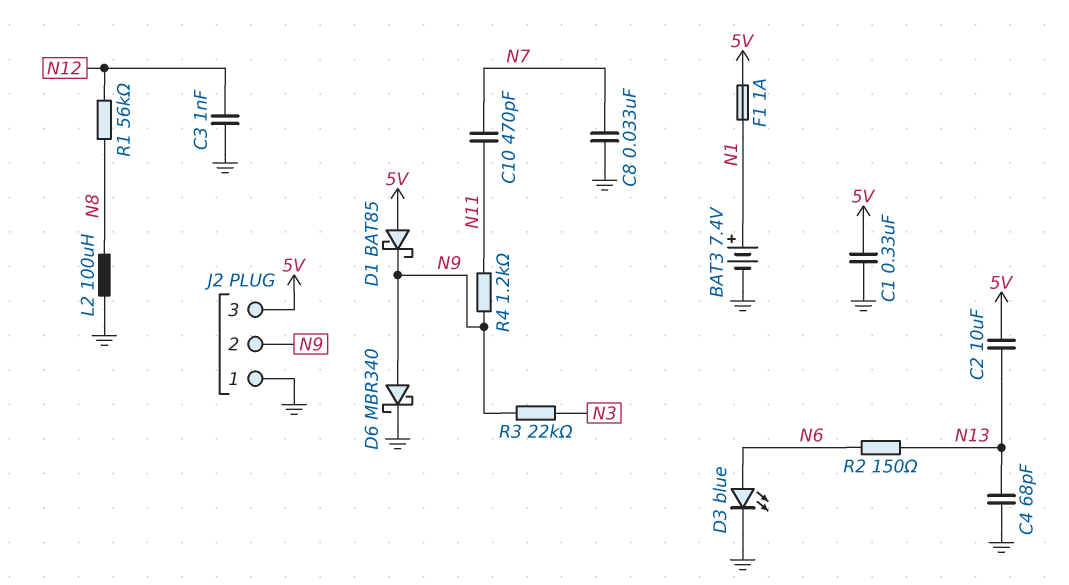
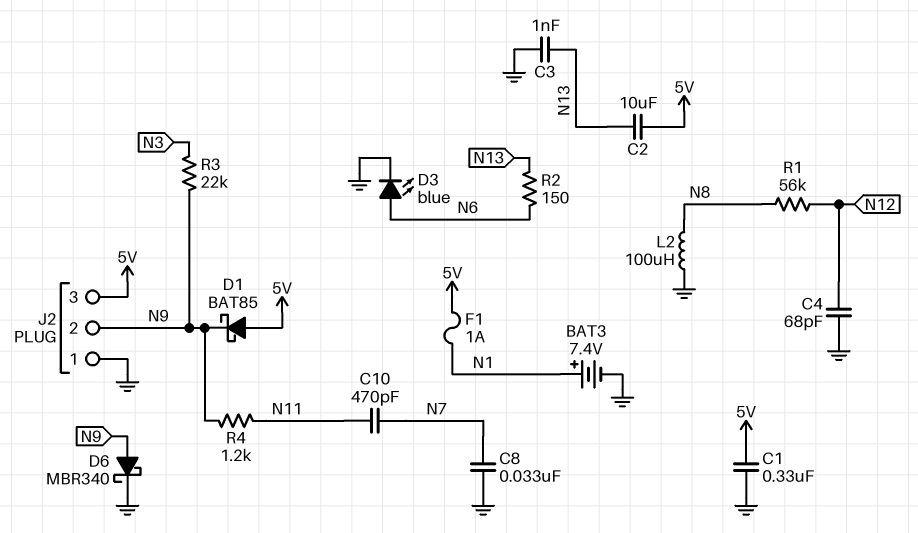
C3: 1nF (GND, N12) -> 1nF (GND, N13)
C4: 68pF (GND, N13) -> 68pF (GND, N12)

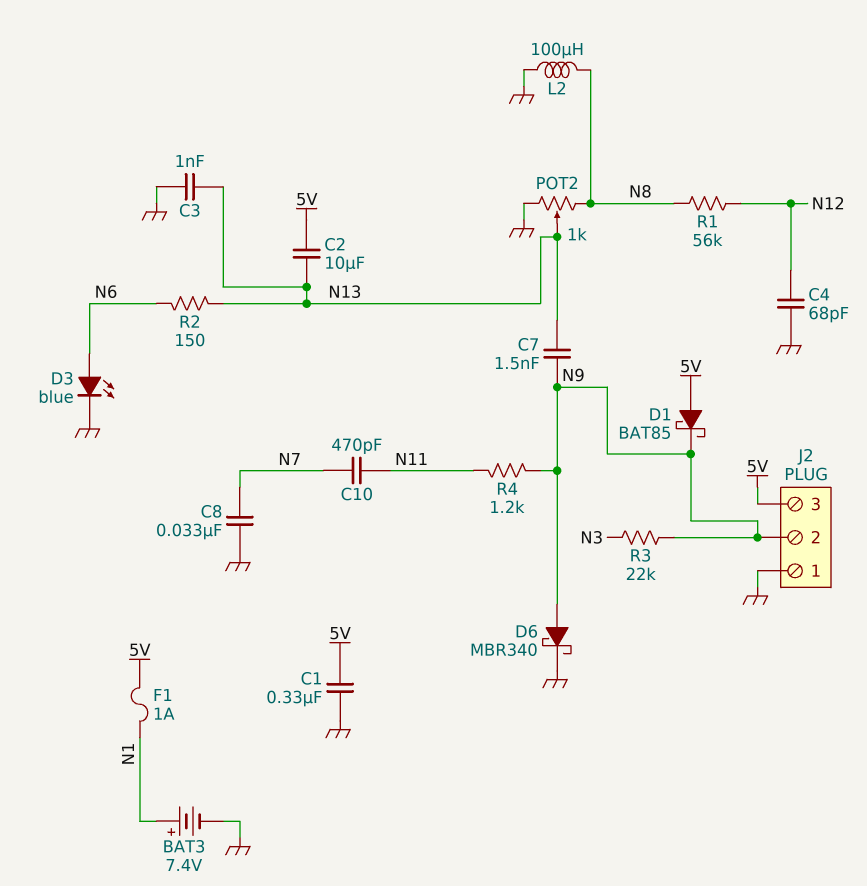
C7: none -> 1.5nF (N9, N13)
POT2: none -> 1k (GND, N8, wiper N13)

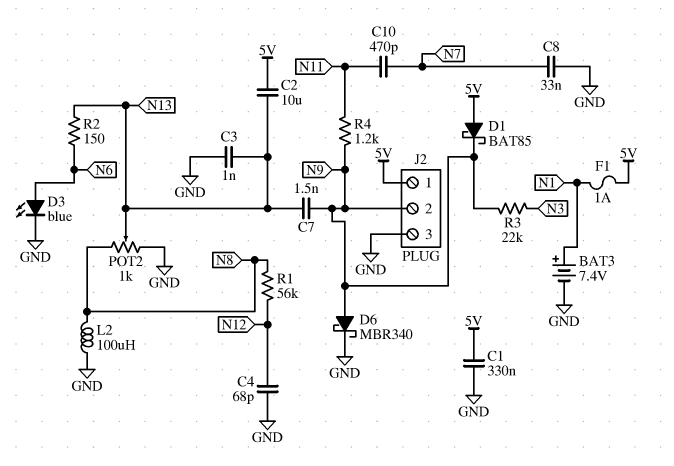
J2 pin 1: GND -> 5V
J2 pin 3: 5V -> GND

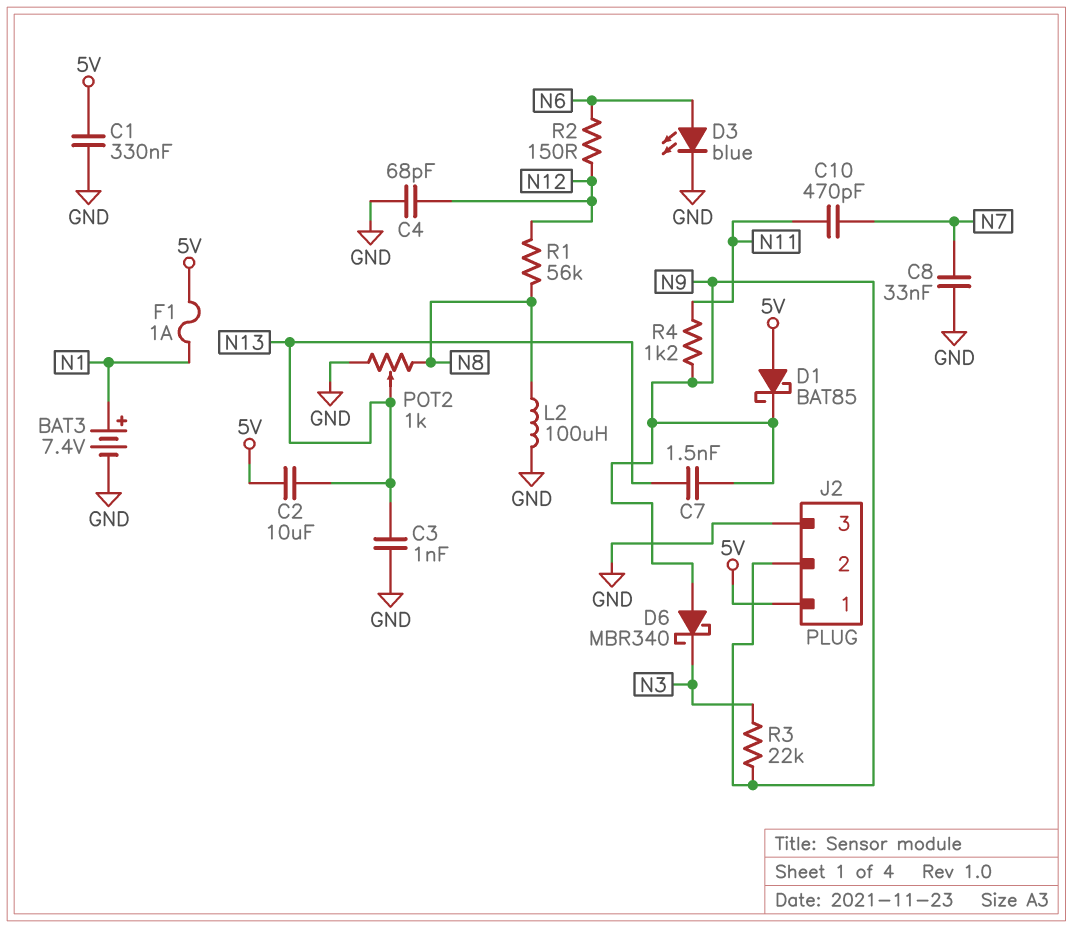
D6: schottky MBR340 (A N9, K GND) -> schottky MBR340 (A N9, K N3)
R2: 150 (N6, N13) -> 150 (N6, N12)

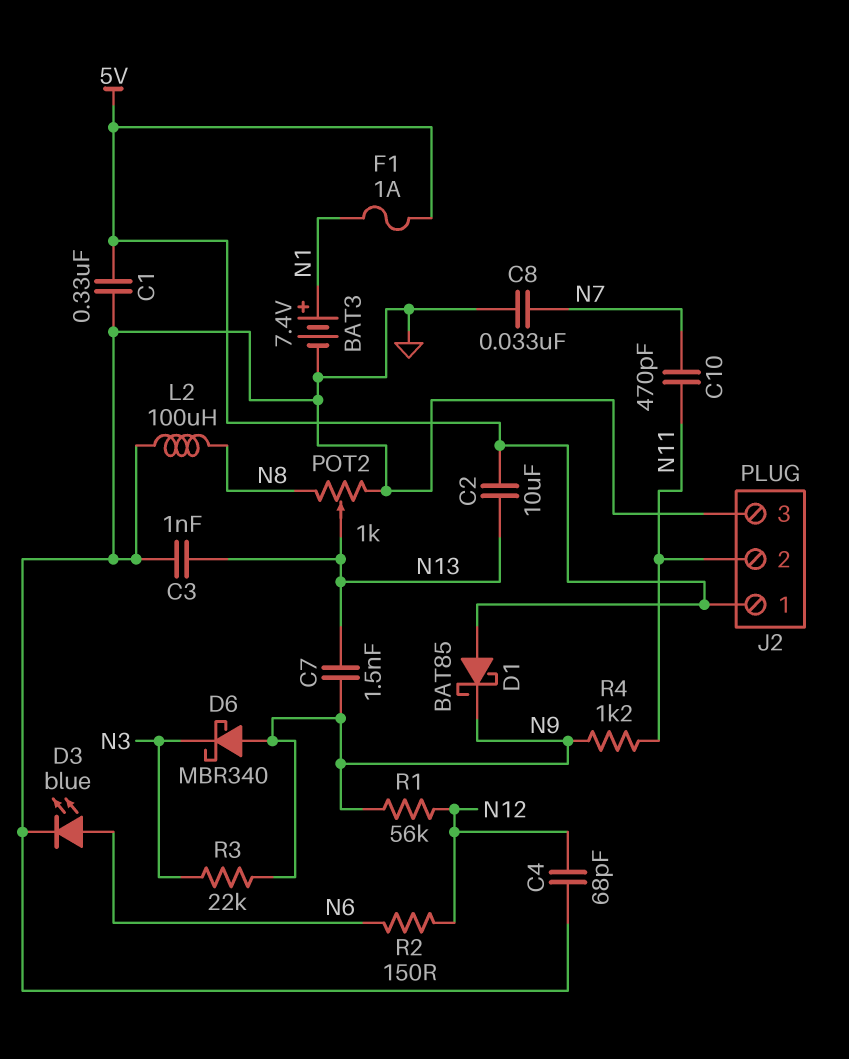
J2 pin 2: N9 -> N11
R1: 56k (N8, N12) -> 56k (N9, N12)

